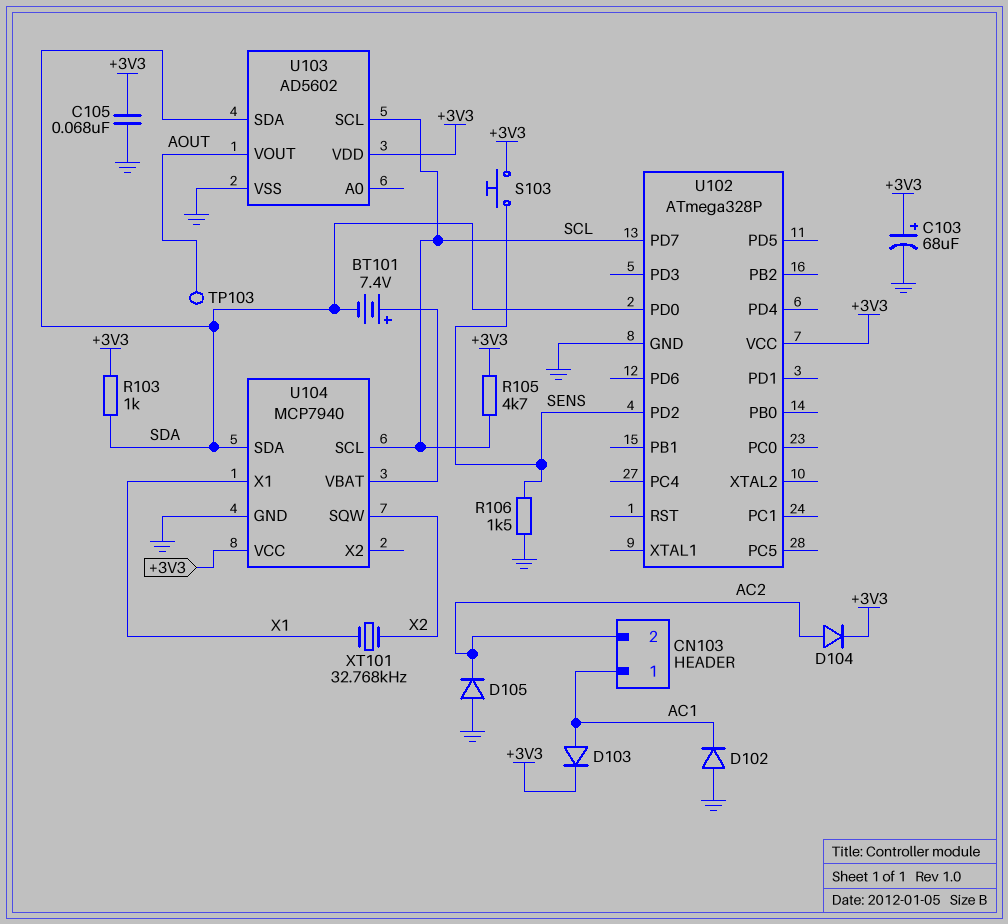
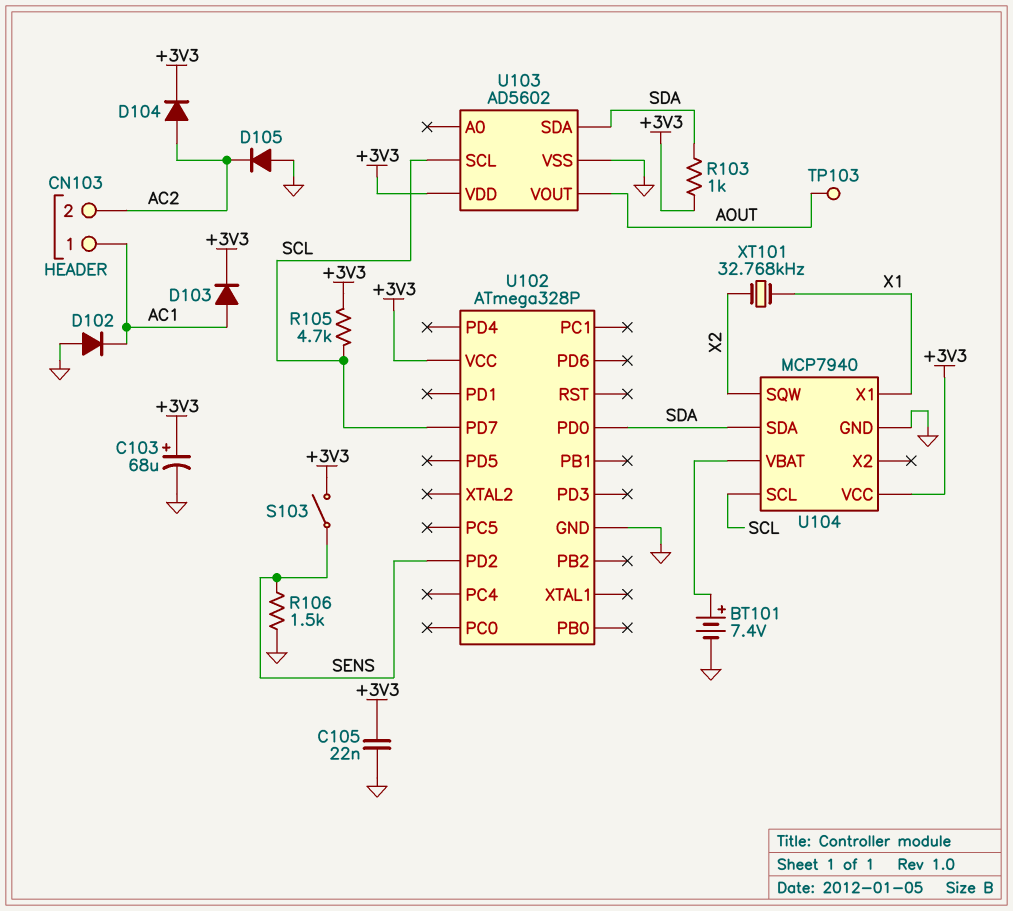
BT101: 7.4V (plus U104/VBAT, minus SDA) -> 7.4V (plus U104/VBAT, minus GND)
C105: 68nF (+3V3, GND) -> 22nF (+3V3, GND)
S103: button (+3V3, SENS) -> switch (+3V3, SENS)

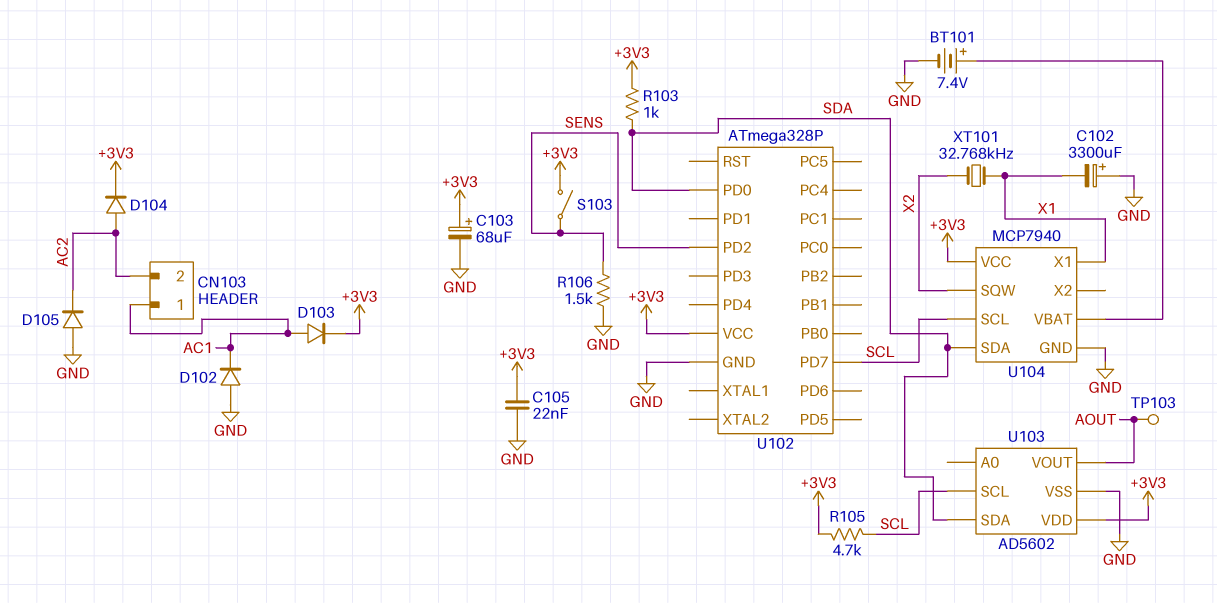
C102: none -> 3300uF (plus GND, minus X1)

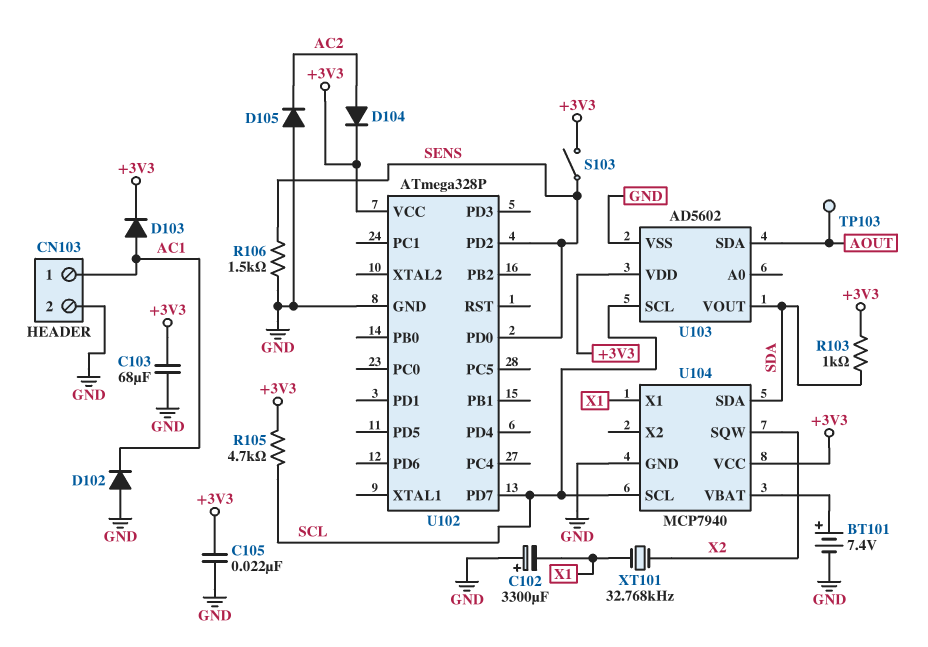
C103: 68uF (plus +3V3, minus GND) -> 68uF (+3V3, GND)
CN103 pin 2: AC2 -> GND
U102 pin PD0: SDA -> SENS
U103 pin SDA: SDA -> AOUT
U103 pin VOUT: AOUT -> SDA

